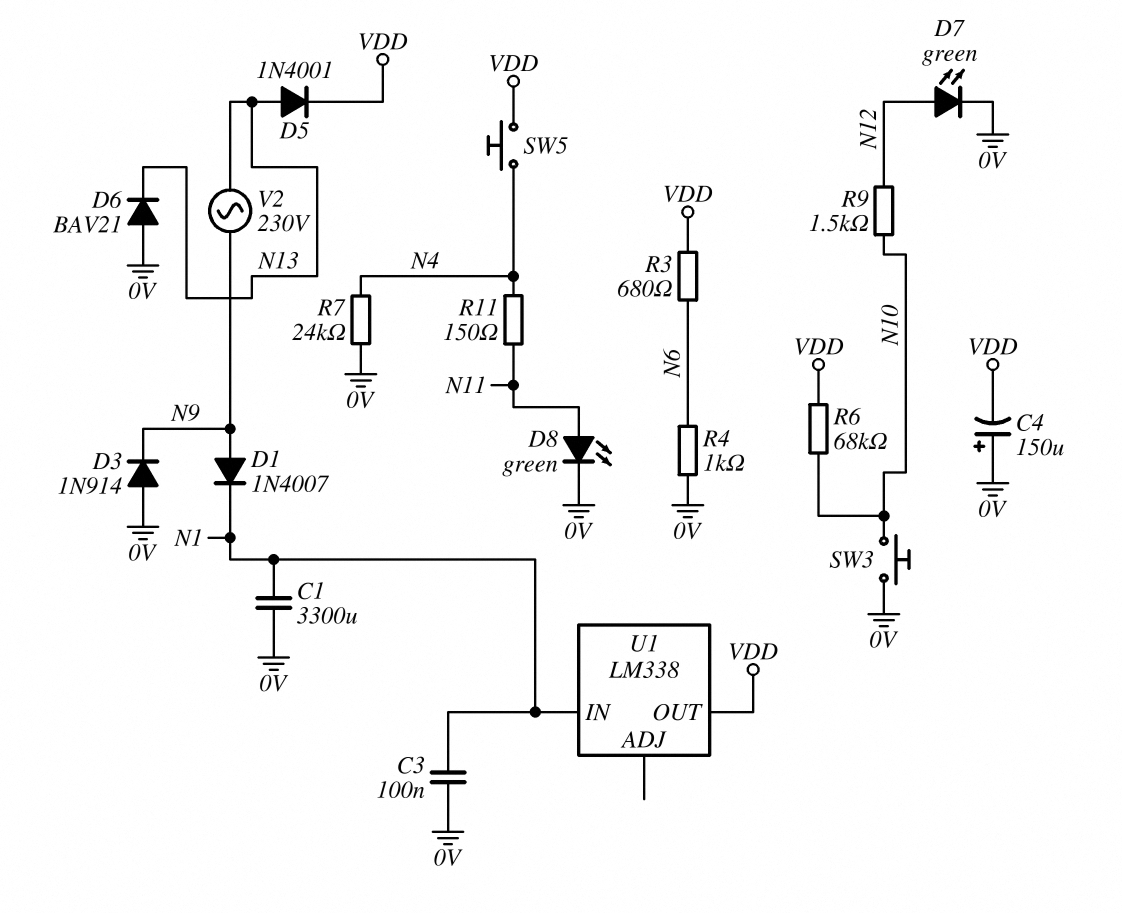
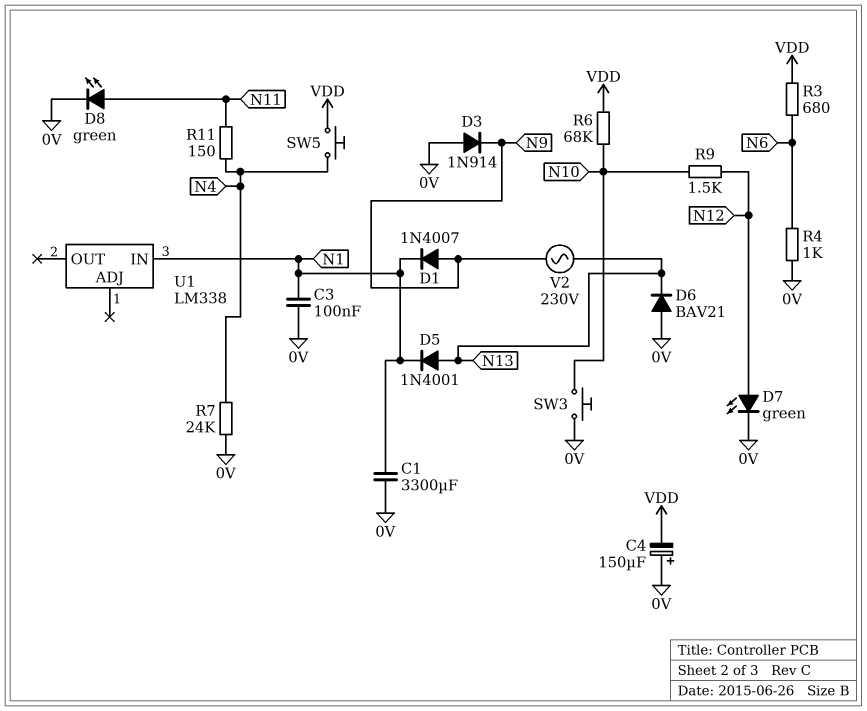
D5: diode 1N4001 (A N13, K VDD) -> diode 1N4001 (A N13, K N1)
U1 pin OUT: VDD -> none

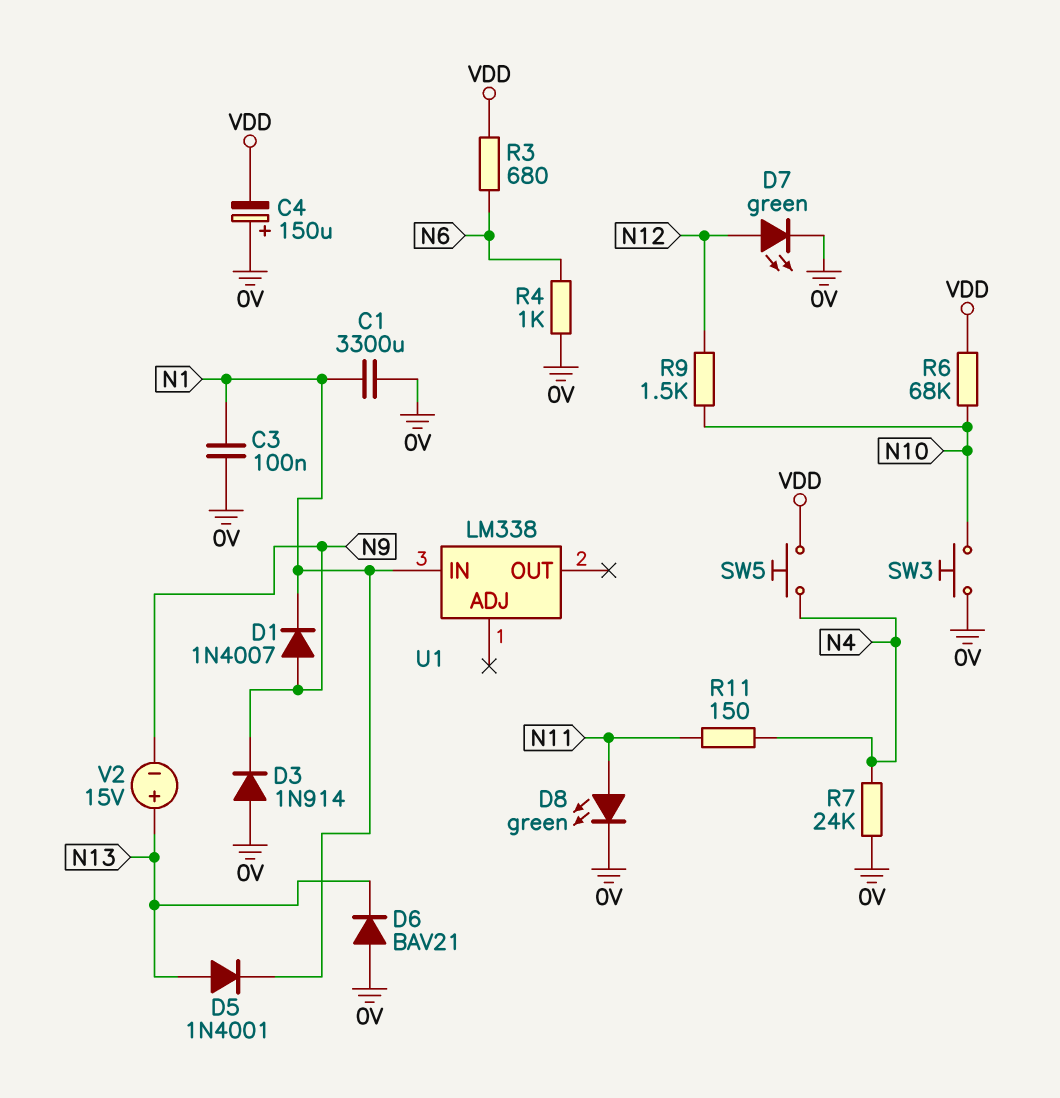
V2: AC 230V (N9, N13) -> 15V (plus N13, minus N9)

